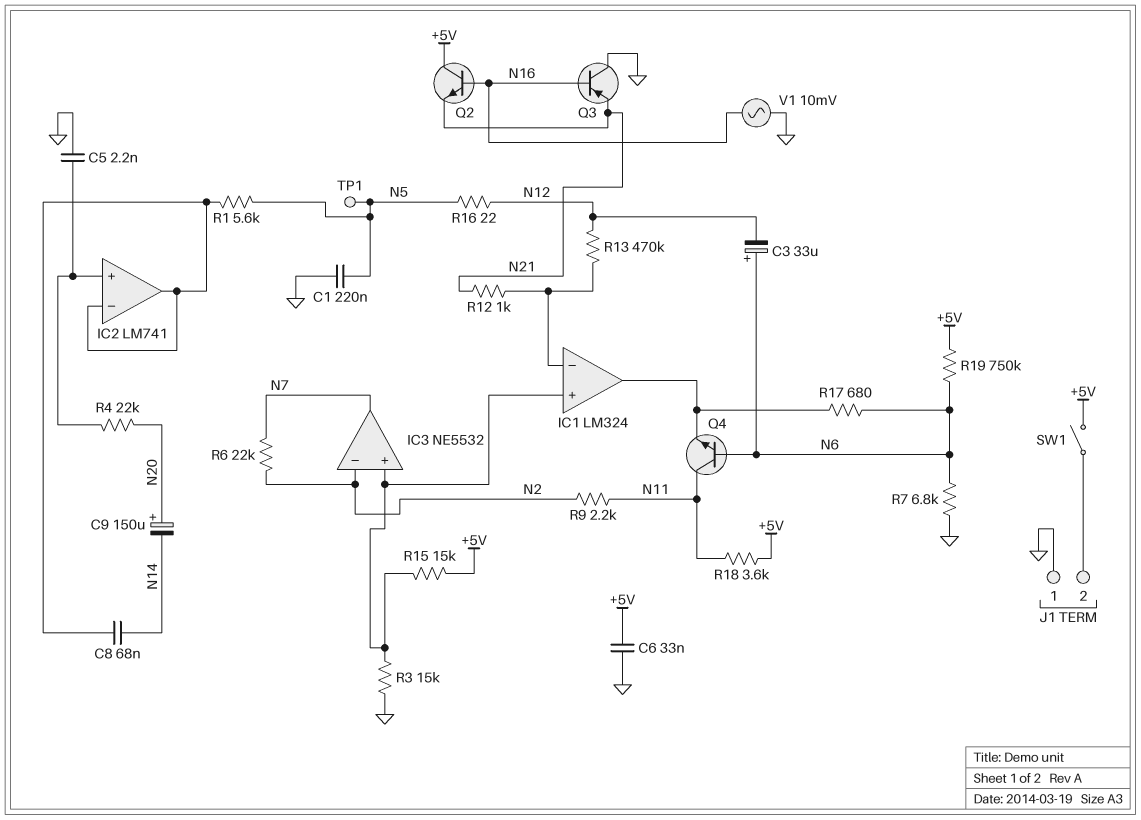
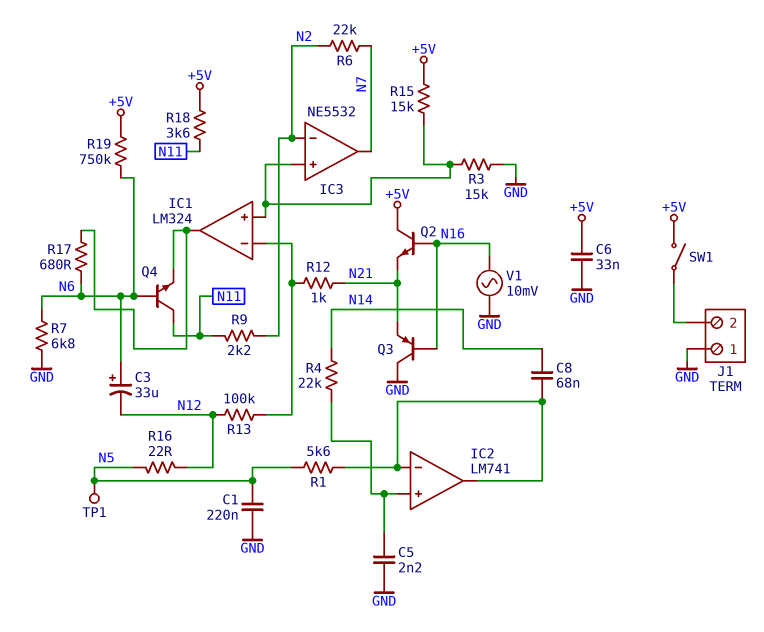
C9: 150uF (plus N20, minus N14) -> none
R4: 22k (IC2/in+, N20) -> 22k (IC2/in+, N14)
R13: 470k (IC1/in-, N12) -> 100k (IC1/in-, N12)

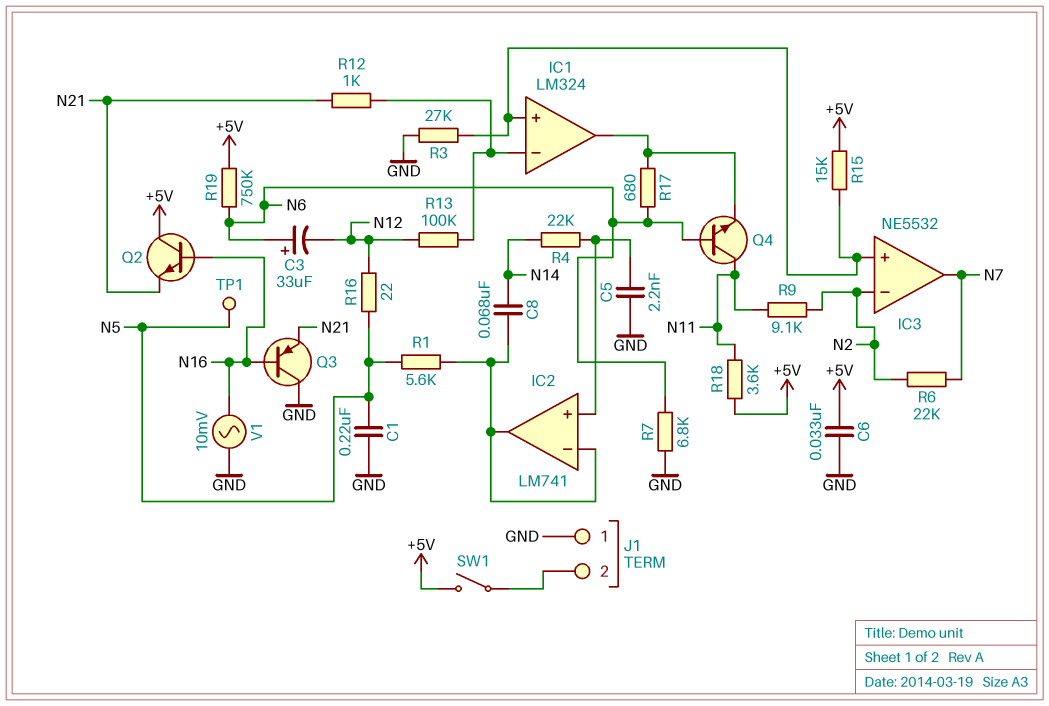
R3: 15k (GND, IC1/in+) -> 27k (GND, IC1/in+)
R9: 2.2k (N2, N11) -> 9.1k (N2, N11)

